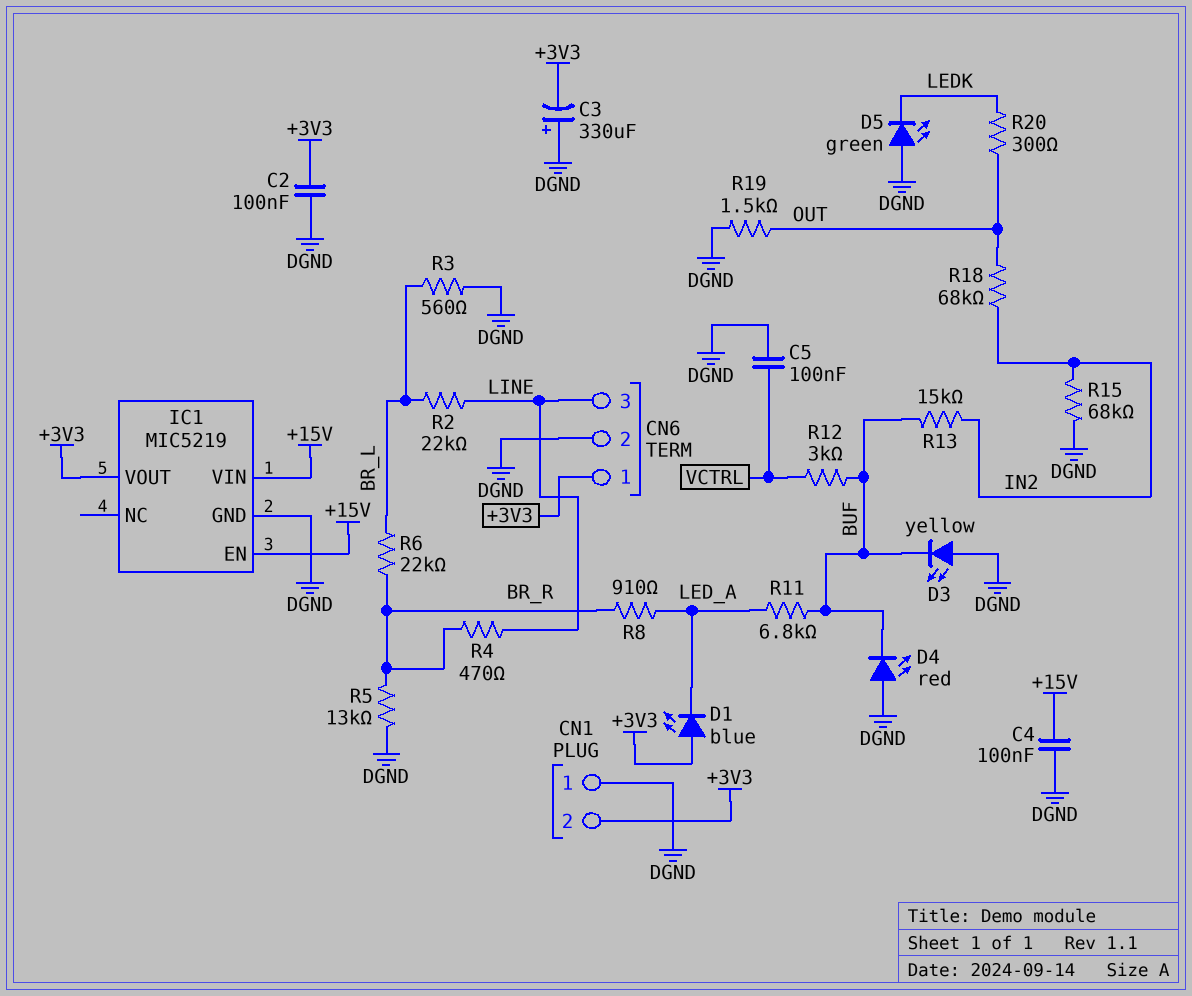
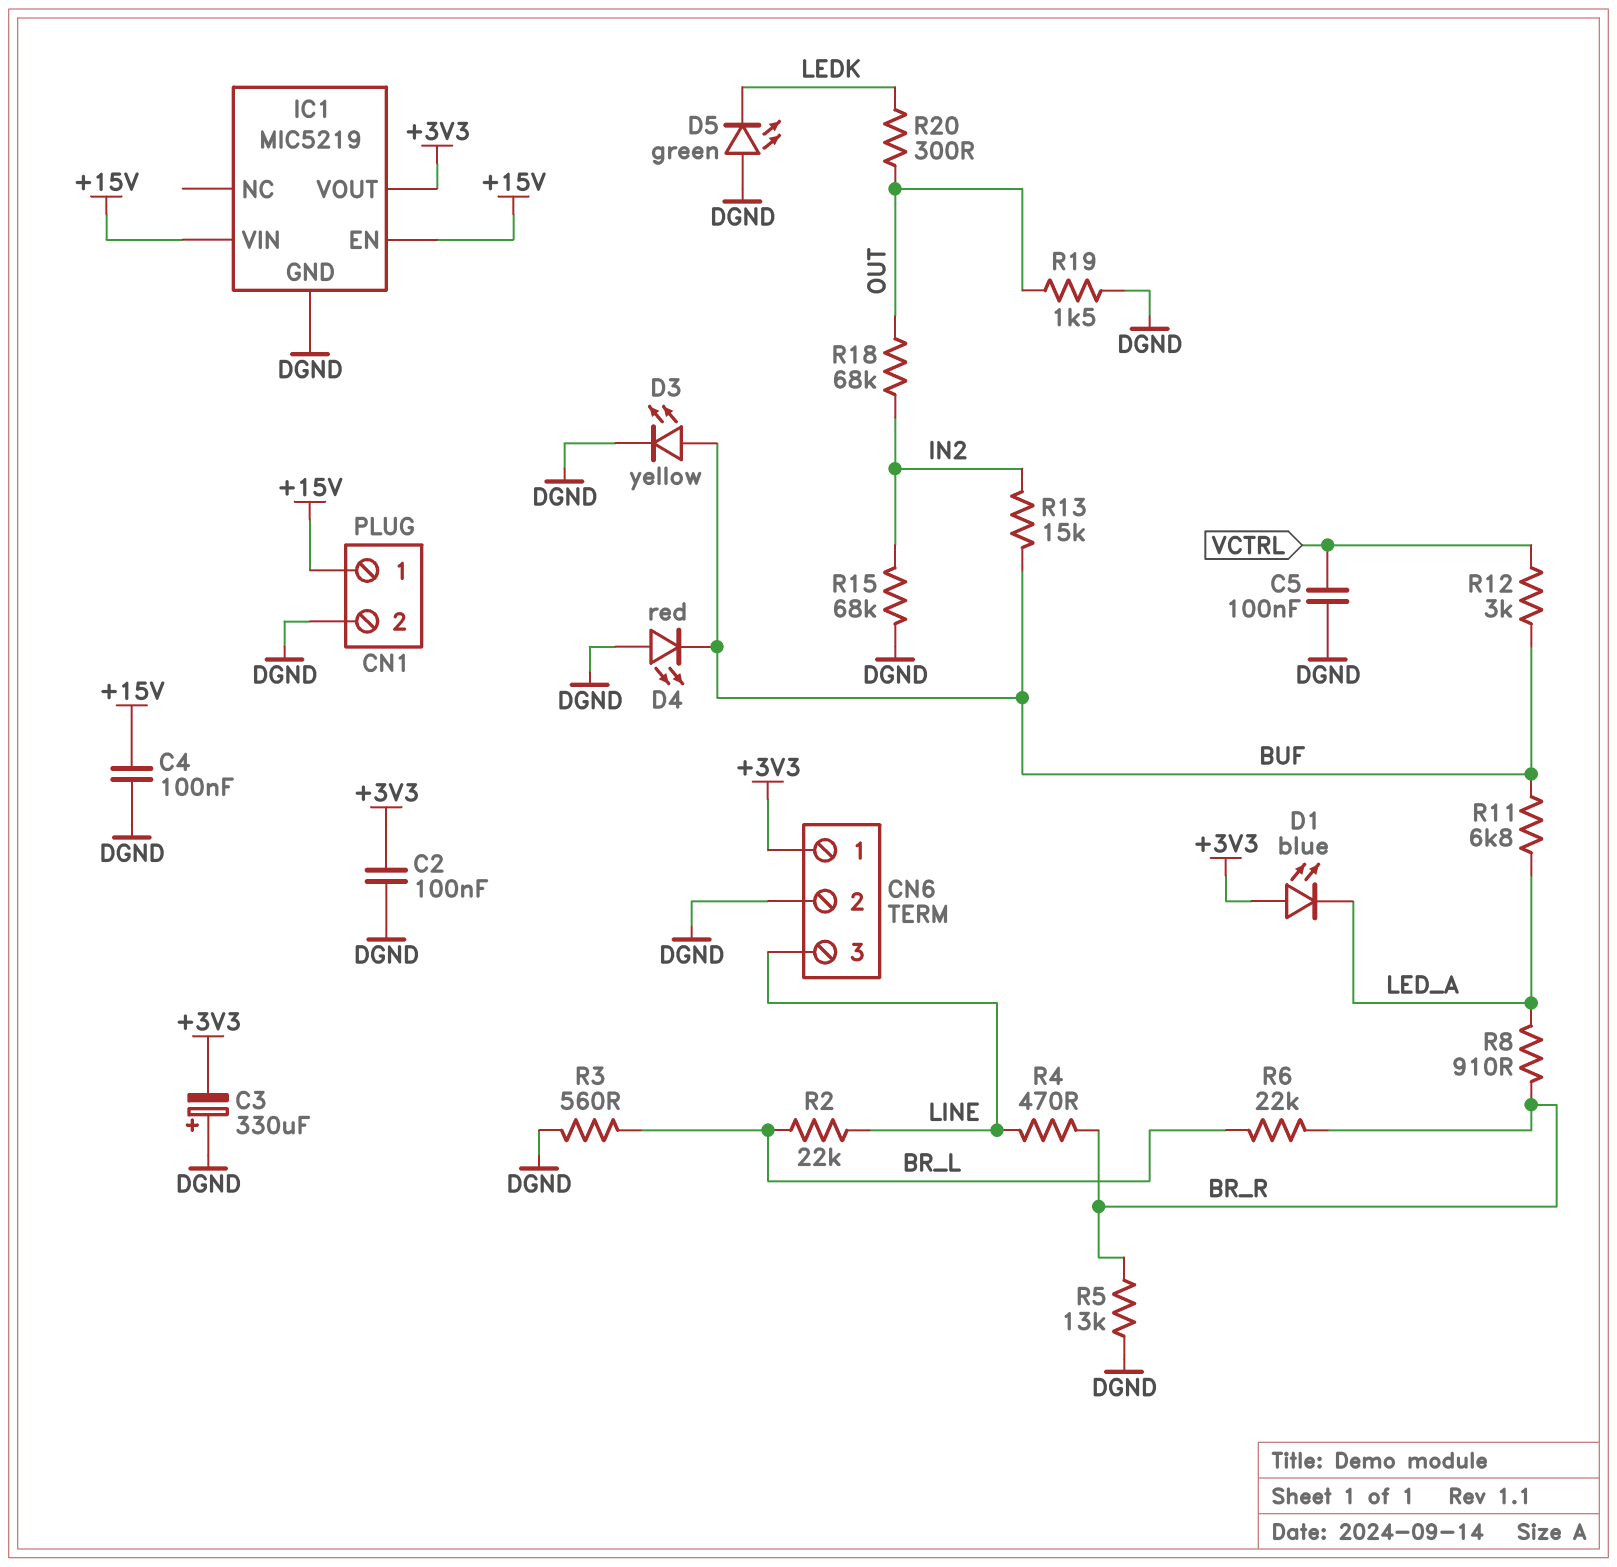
CN1 pin 1: DGND -> +15V
CN1 pin 2: +3V3 -> DGND
D3: LED yellow (A DGND, K BUF) -> LED yellow (A BUF, K DGND)

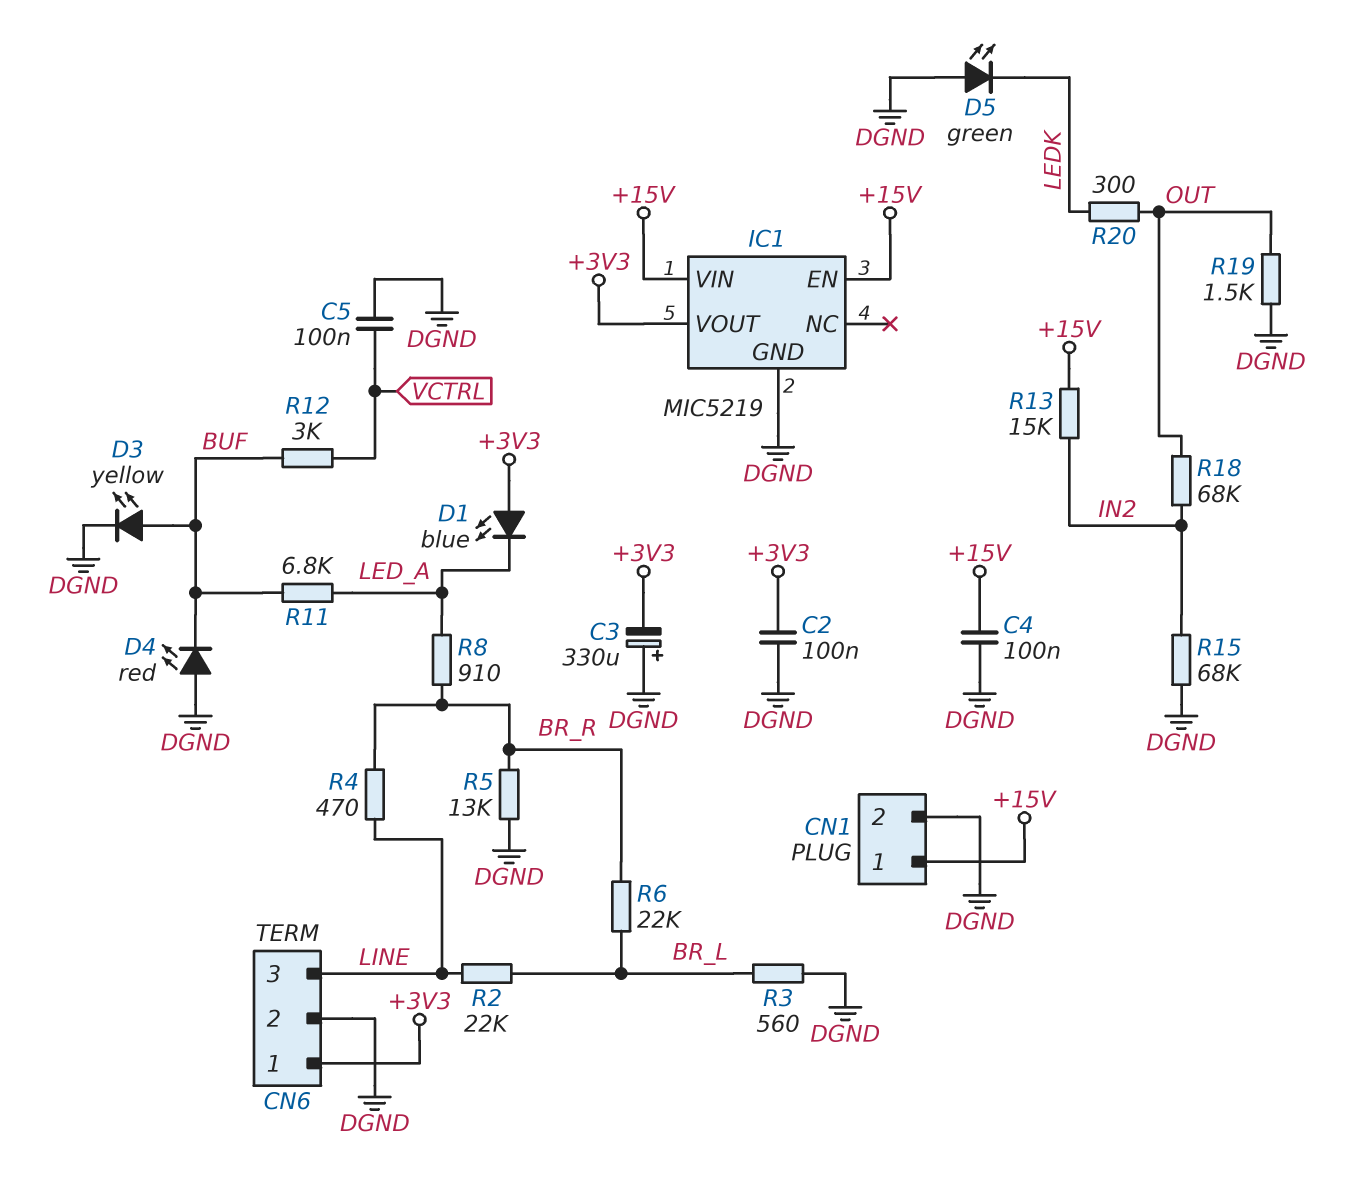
R13: 15k (BUF, IN2) -> 15k (+15V, IN2)

